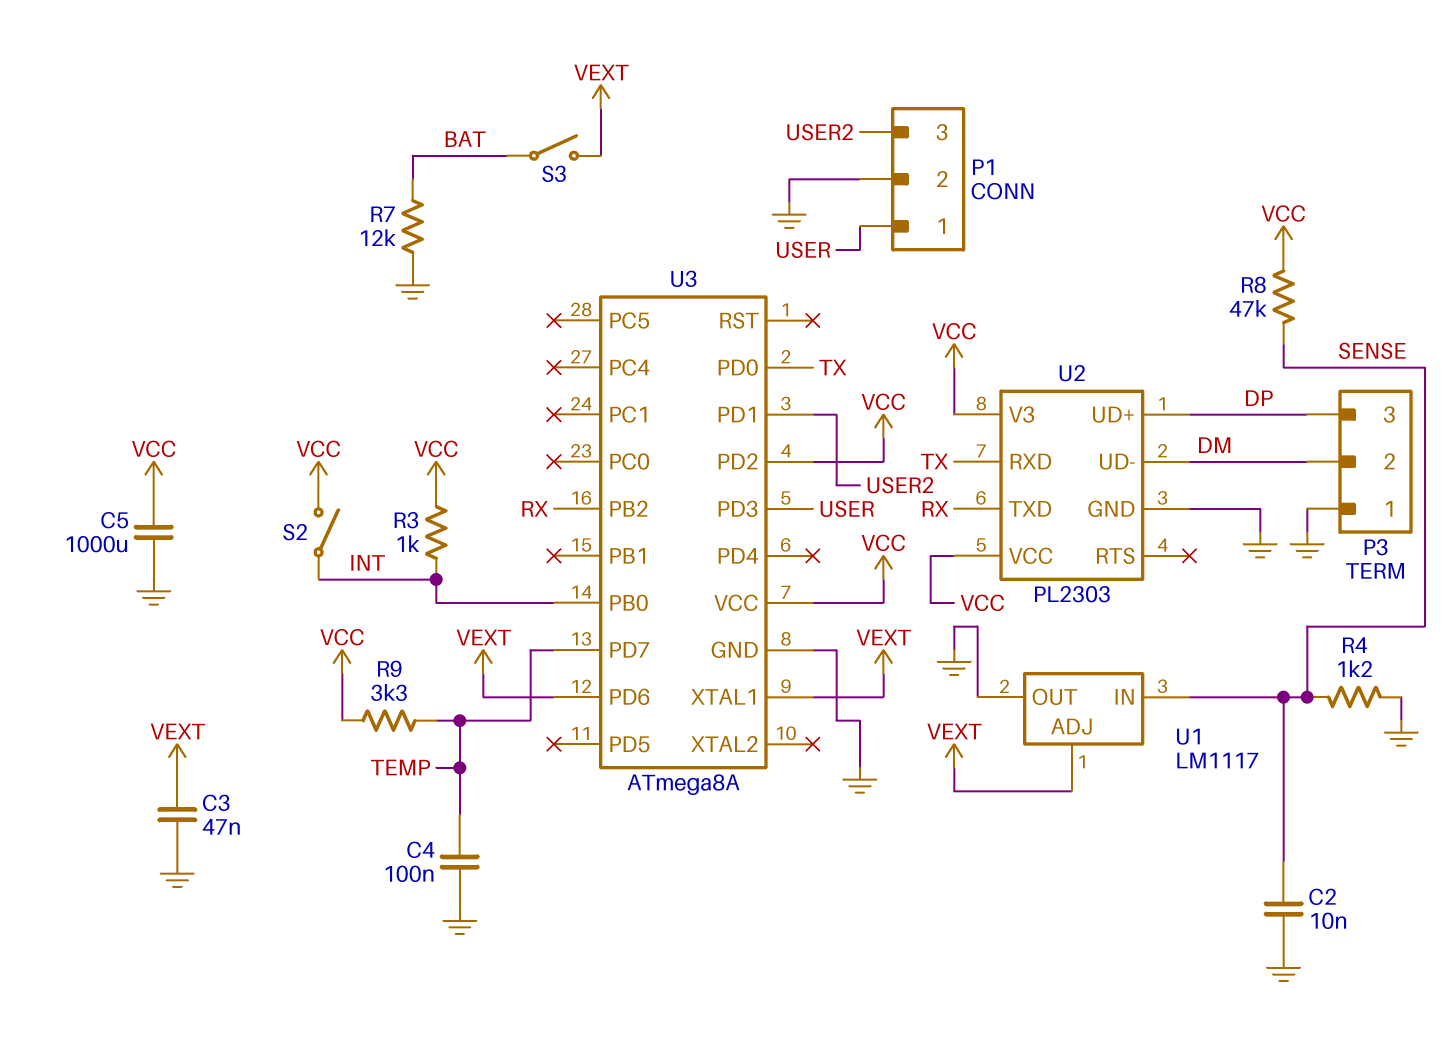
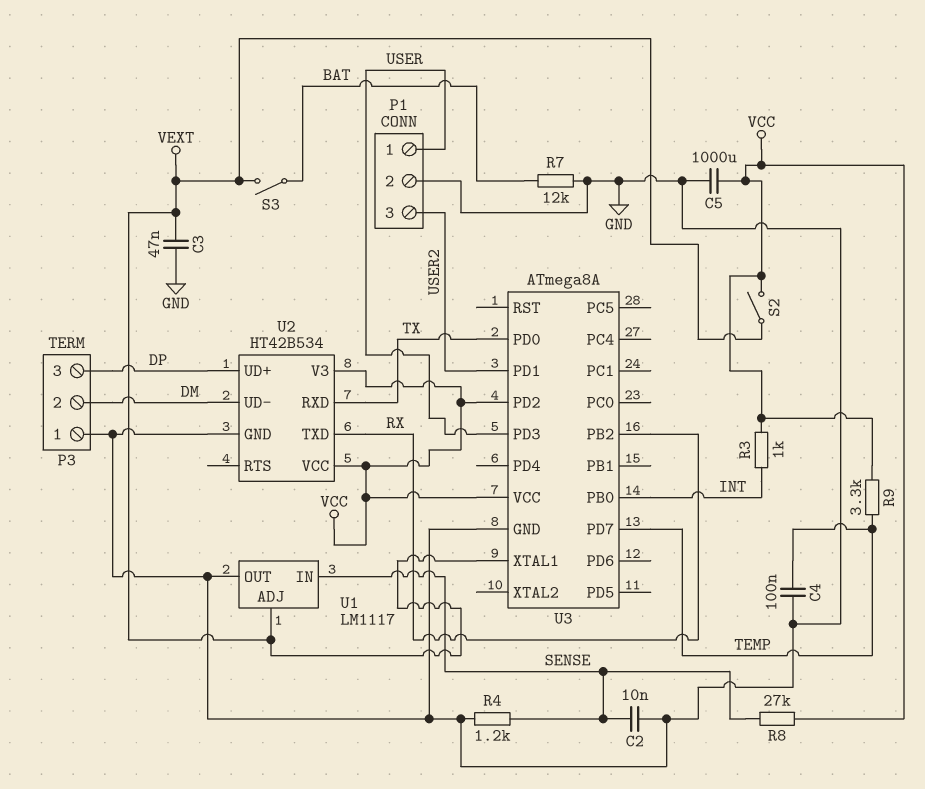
R8: 47k (SENSE, VCC) -> 27k (SENSE, VCC)
S2: switch (INT, VCC) -> switch (VCC, VEXT)
U2: PL2303 -> HT42B534
U3 pin PD6: VEXT -> none

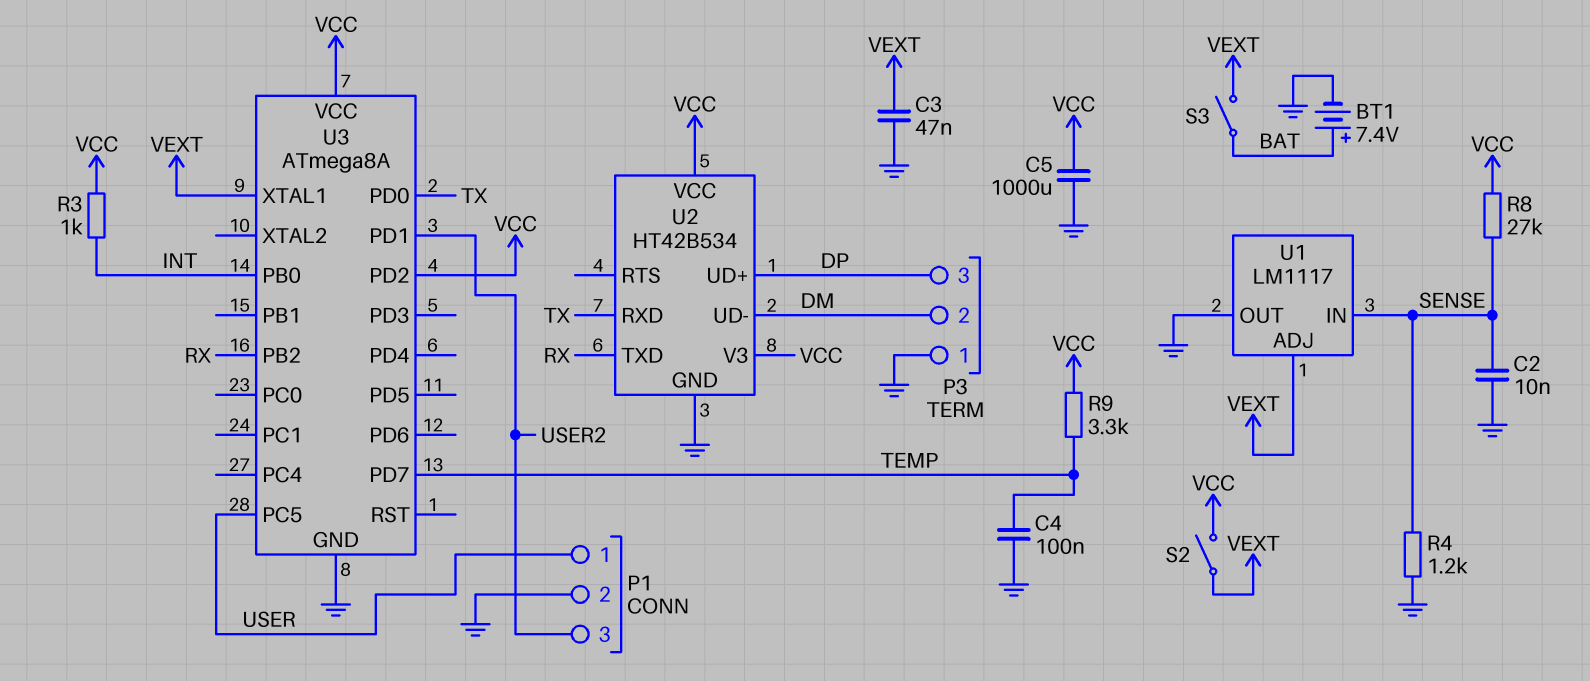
BT1: none -> 7.4V (plus BAT, minus GND)
R7: 12k (BAT, GND) -> none
U3 pin PC5: none -> USER
U3 pin PD3: USER -> none

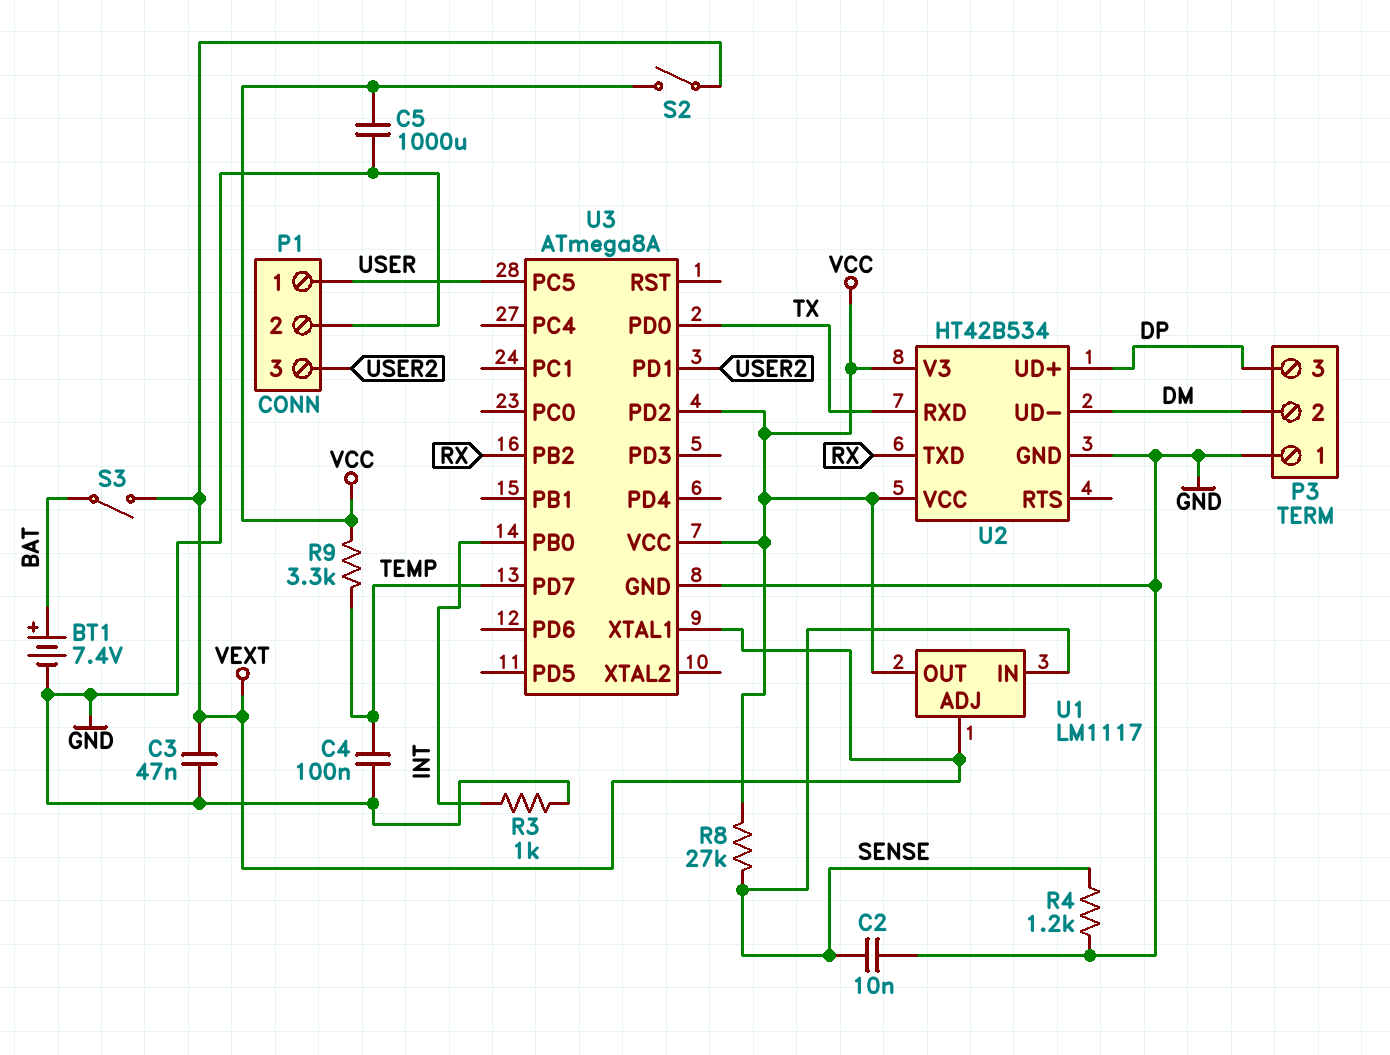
R3: 1k (INT, VCC) -> 1k (GND, INT)
U1 pin OUT: GND -> VCC

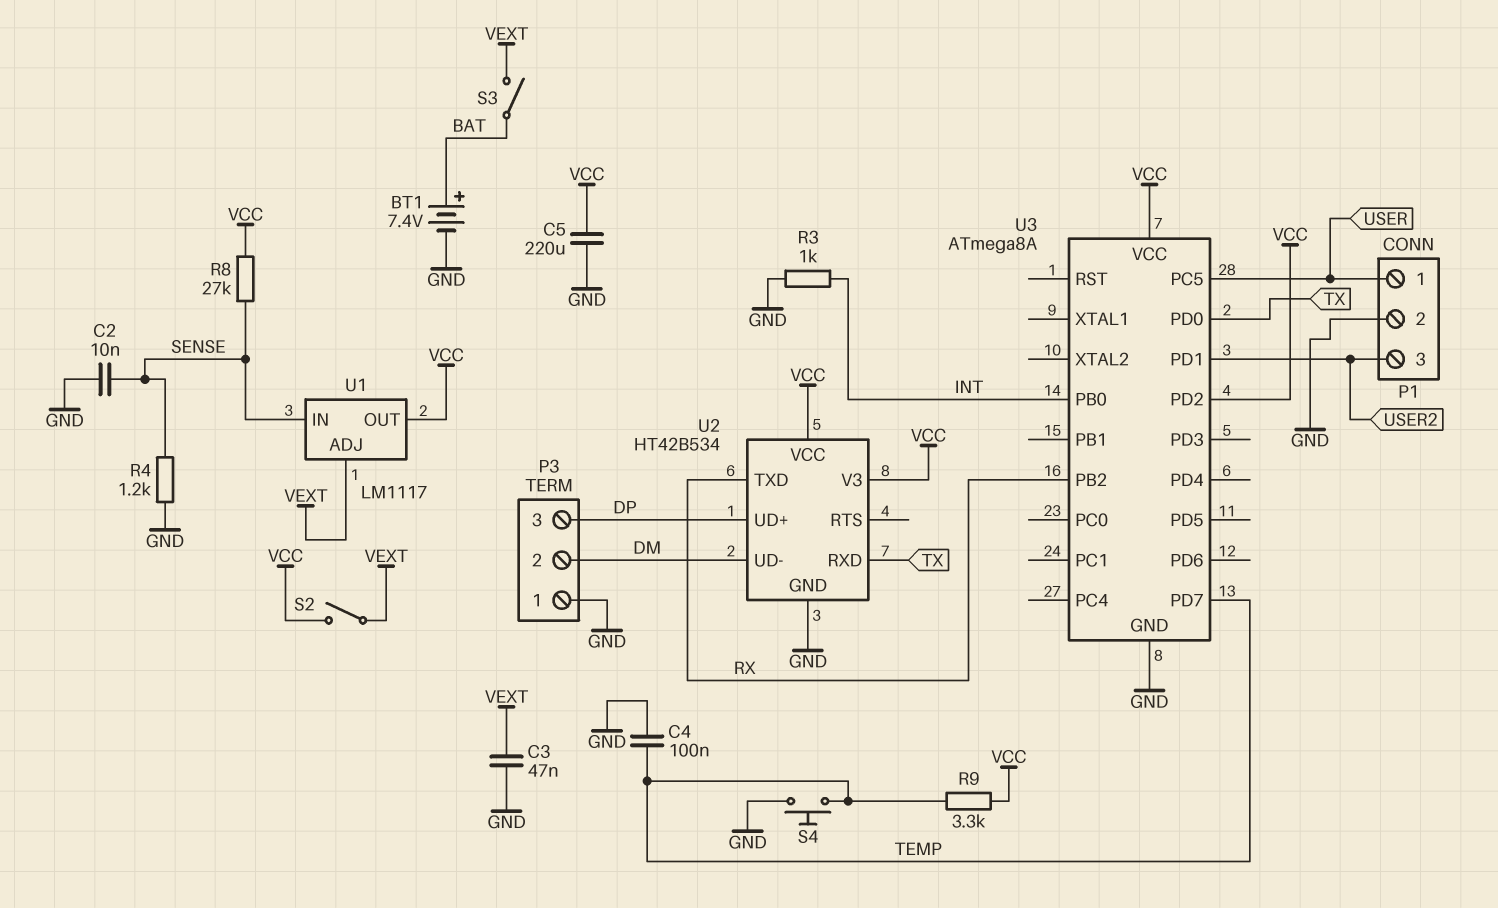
C5: 1000uF (GND, VCC) -> 220uF (GND, VCC)
S4: none -> button (GND, TEMP)
U3 pin XTAL1: VEXT -> none

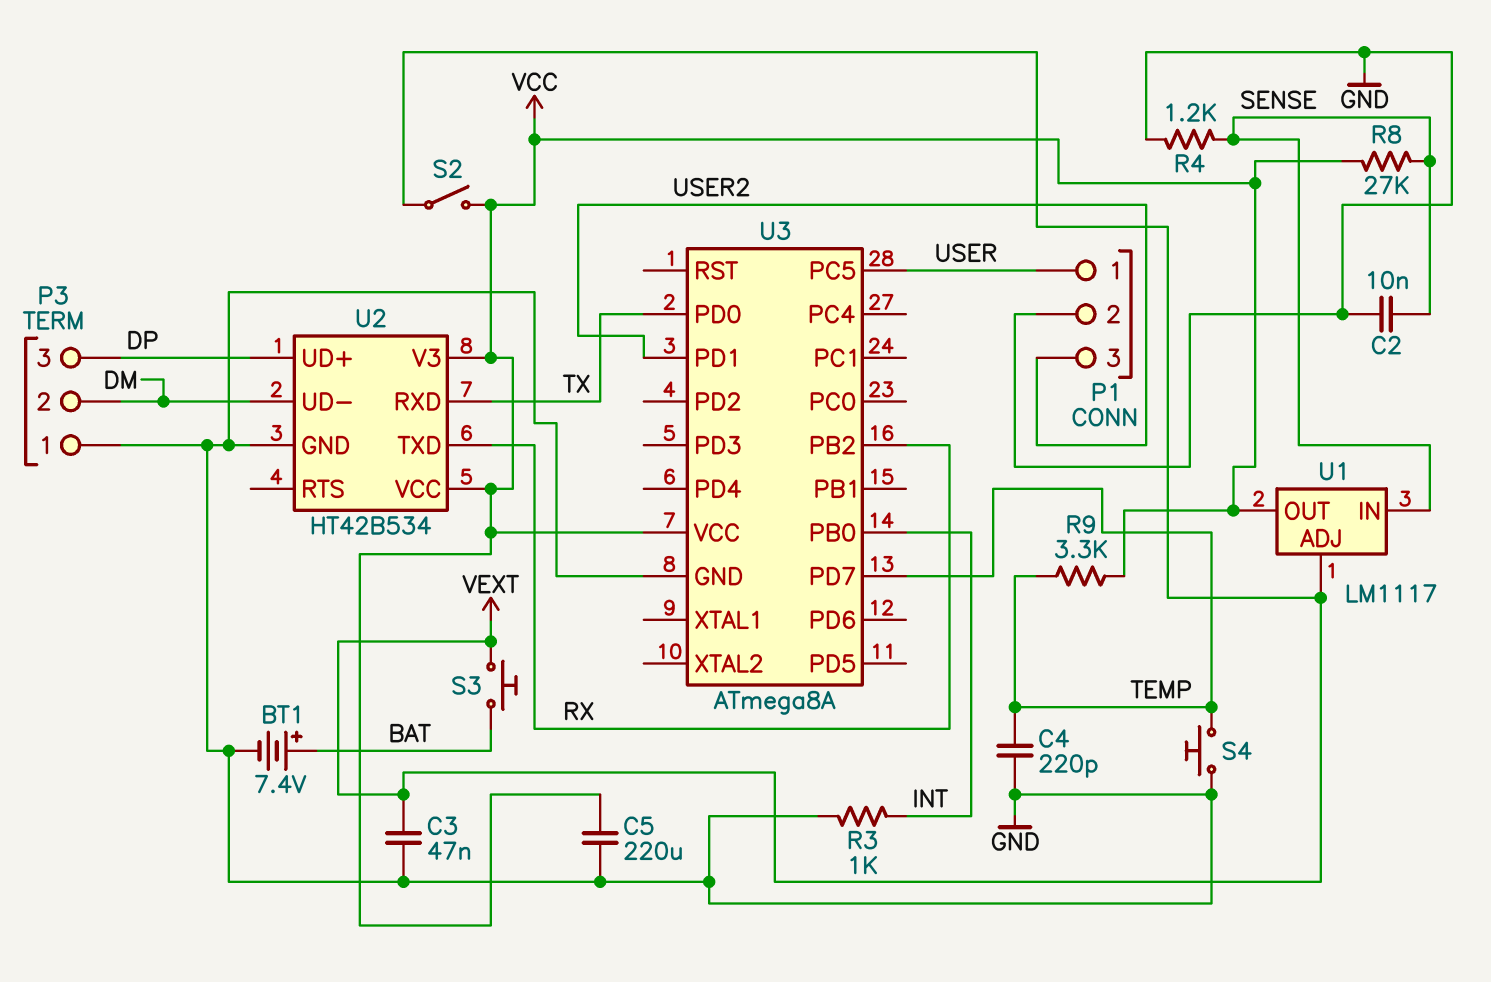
C4: 100nF (GND, TEMP) -> 220pF (GND, TEMP)
S3: switch (BAT, VEXT) -> button (BAT, VEXT)
U3 pin PD2: VCC -> none

